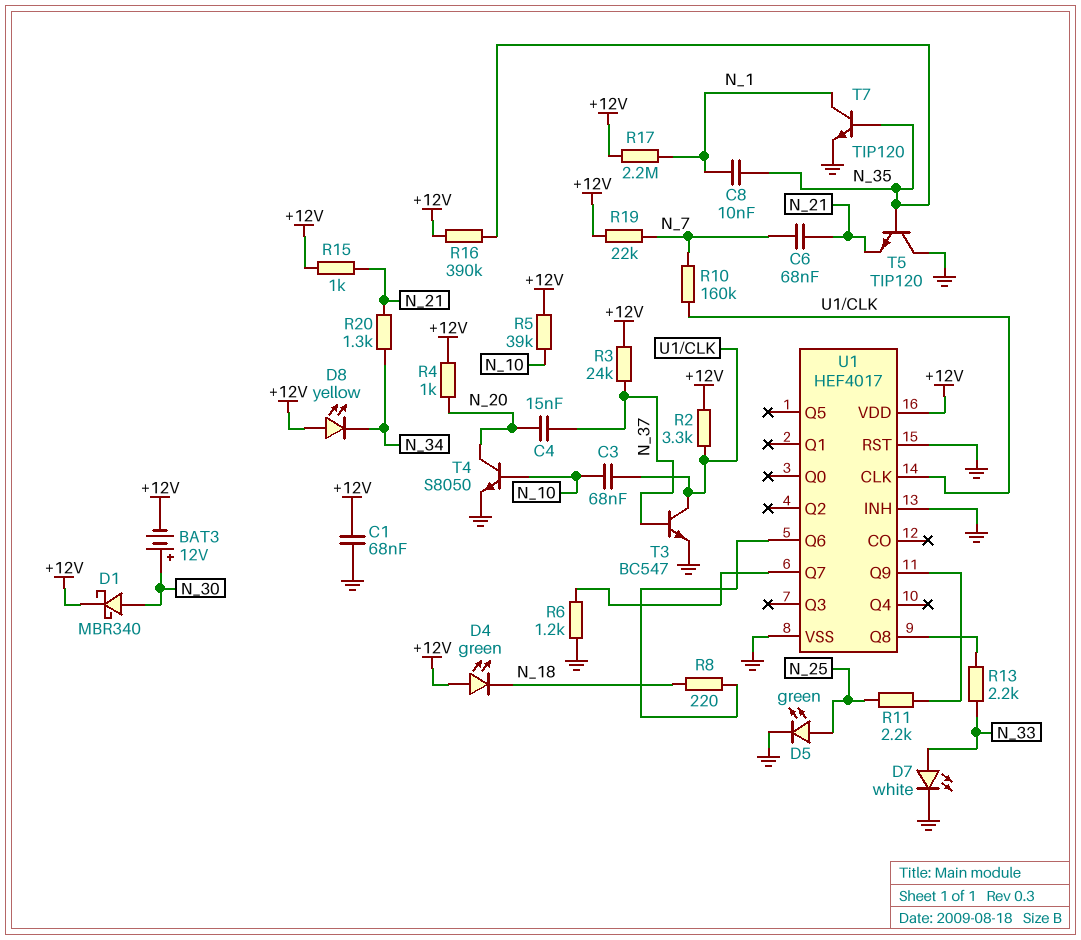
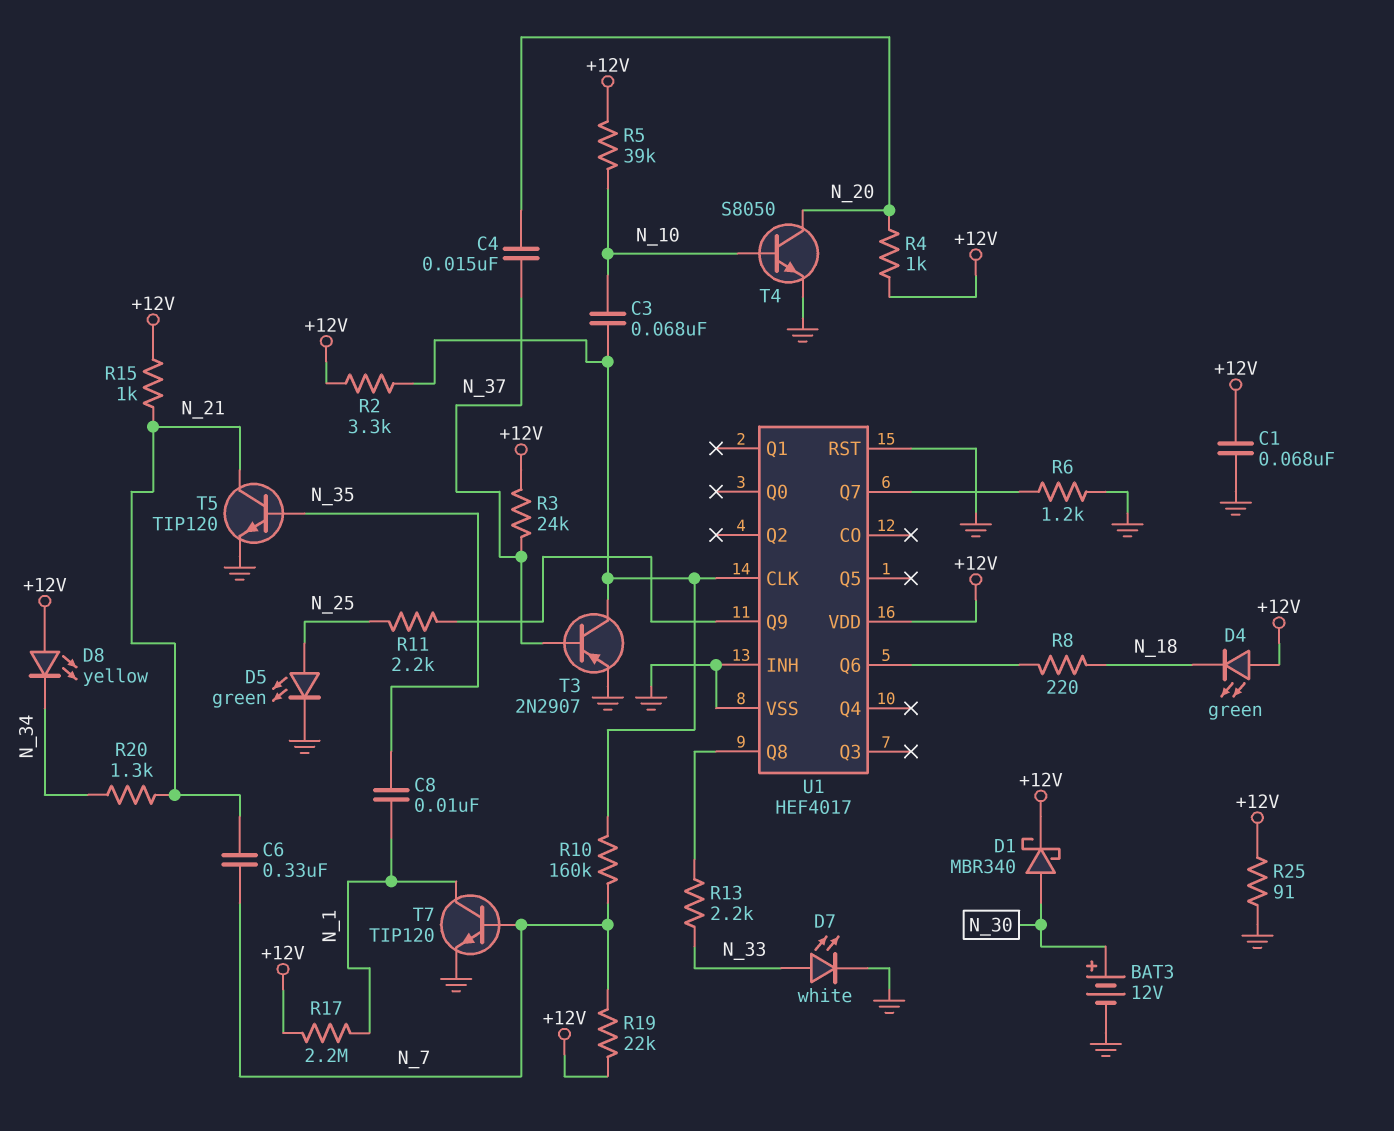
BAT3: 12V (plus N_30, minus +12V) -> 12V (plus N_30, minus GND)
C6: 68nF (N_7, N_21) -> 330nF (N_7, N_21)
R16: 390k (+12V, N_35) -> none
R25: none -> 91 (+12V, GND)
T3: NPN BC547 (B N_37, C U1/CLK, E GND) -> PNP 2N2907 (B N_37, C U1/CLK, E GND)
T5: NPN TIP120 (B N_35, C GND, E N_21) -> NPN TIP120 (B N_35, C N_21, E GND)
T7: NPN TIP120 (B N_35, C N_1, E GND) -> NPN TIP120 (B N_7, C N_1, E GND)

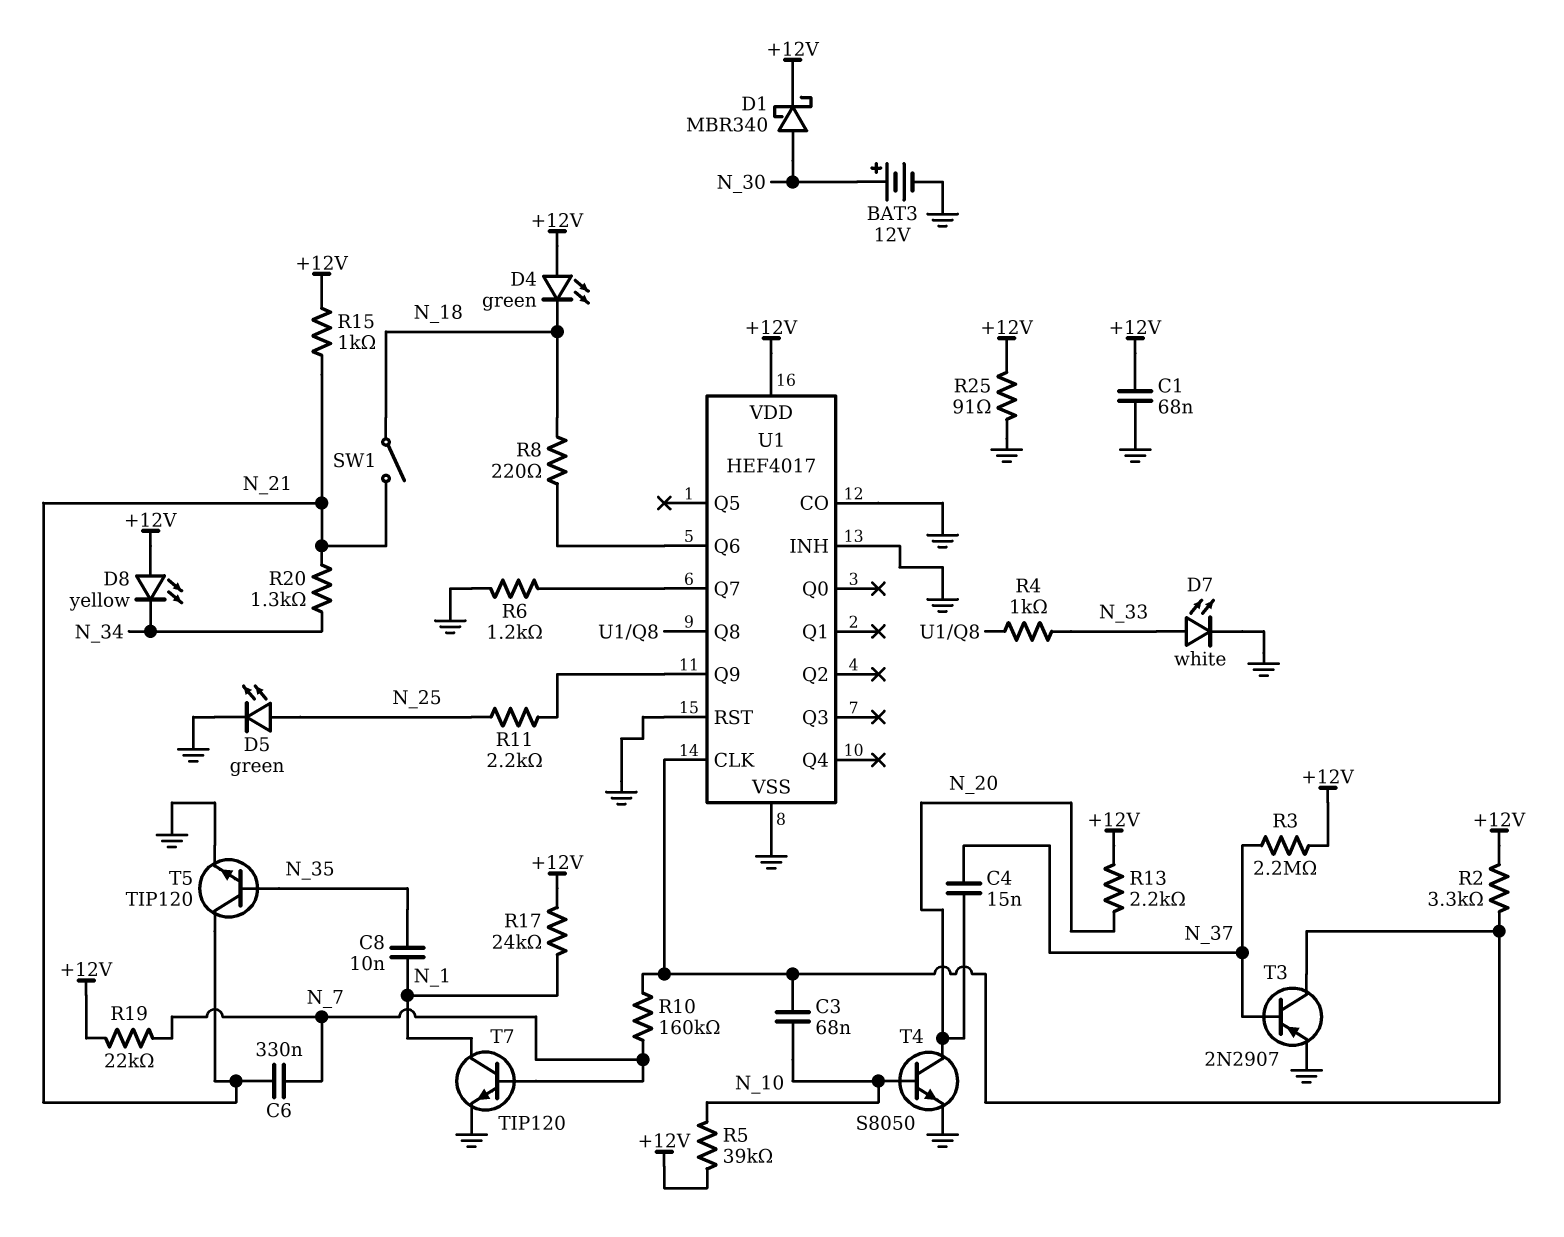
R3: 24k (+12V, N_37) -> 2.2M (+12V, N_37)
R4: 1k (+12V, N_20) -> 1k (N_33, U1/Q8)
R13: 2.2k (N_33, U1/Q8) -> 2.2k (+12V, N_20)
R17: 2.2M (+12V, N_1) -> 24k (+12V, N_1)
SW1: none -> switch (N_18, N_21)
U1 pin CO: none -> GND

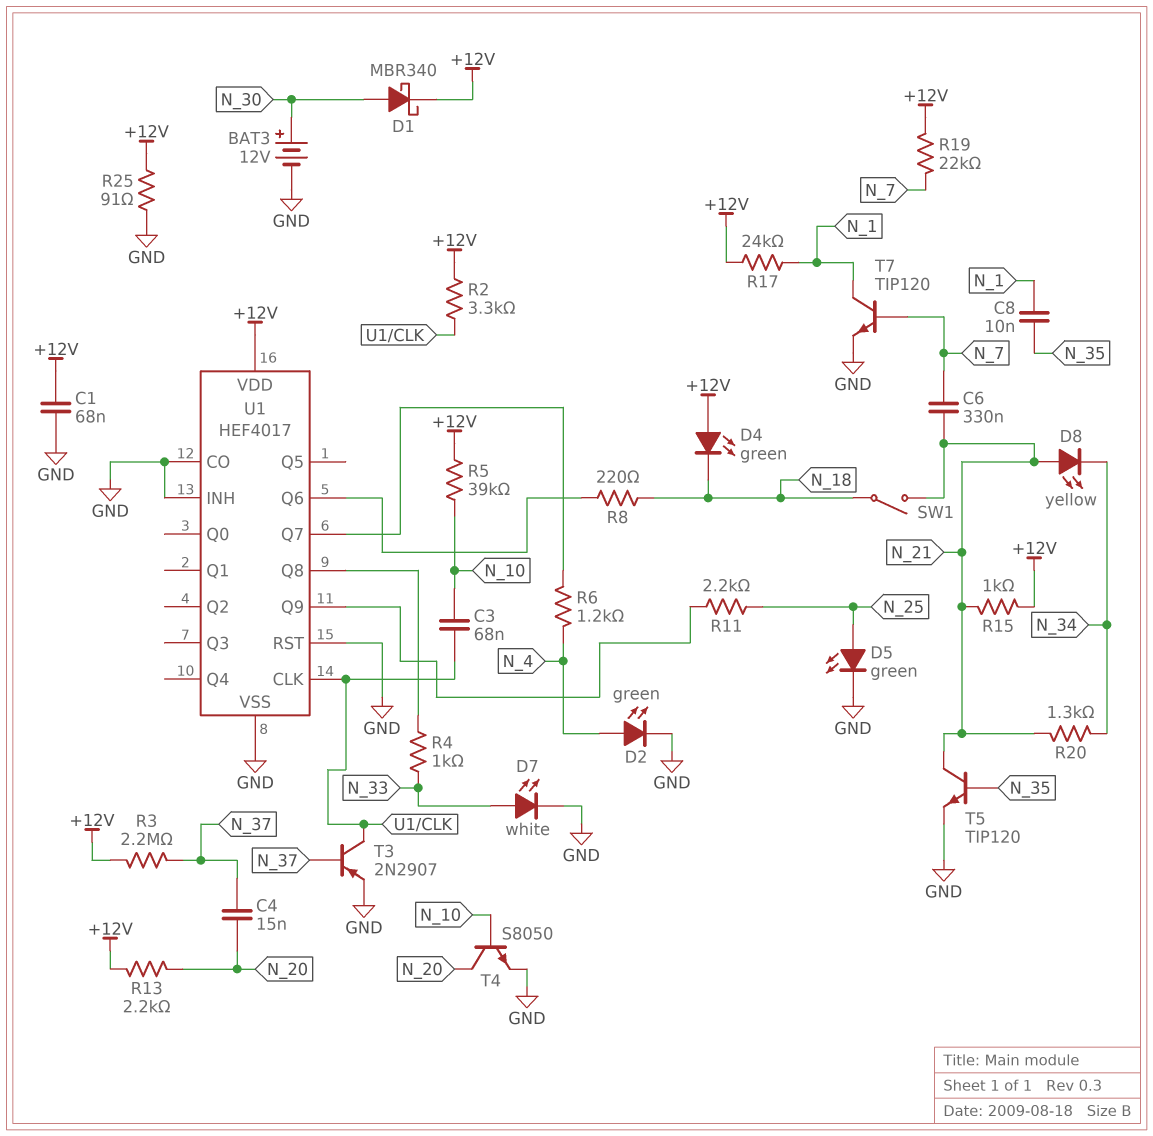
D2: none -> LED green (A N_4, K GND)
D8: LED yellow (A +12V, K N_34) -> LED yellow (A N_21, K N_34)
R6: 1.2k (GND, U1/Q7) -> 1.2k (N_4, U1/Q7)
R10: 160k (N_7, U1/CLK) -> none

